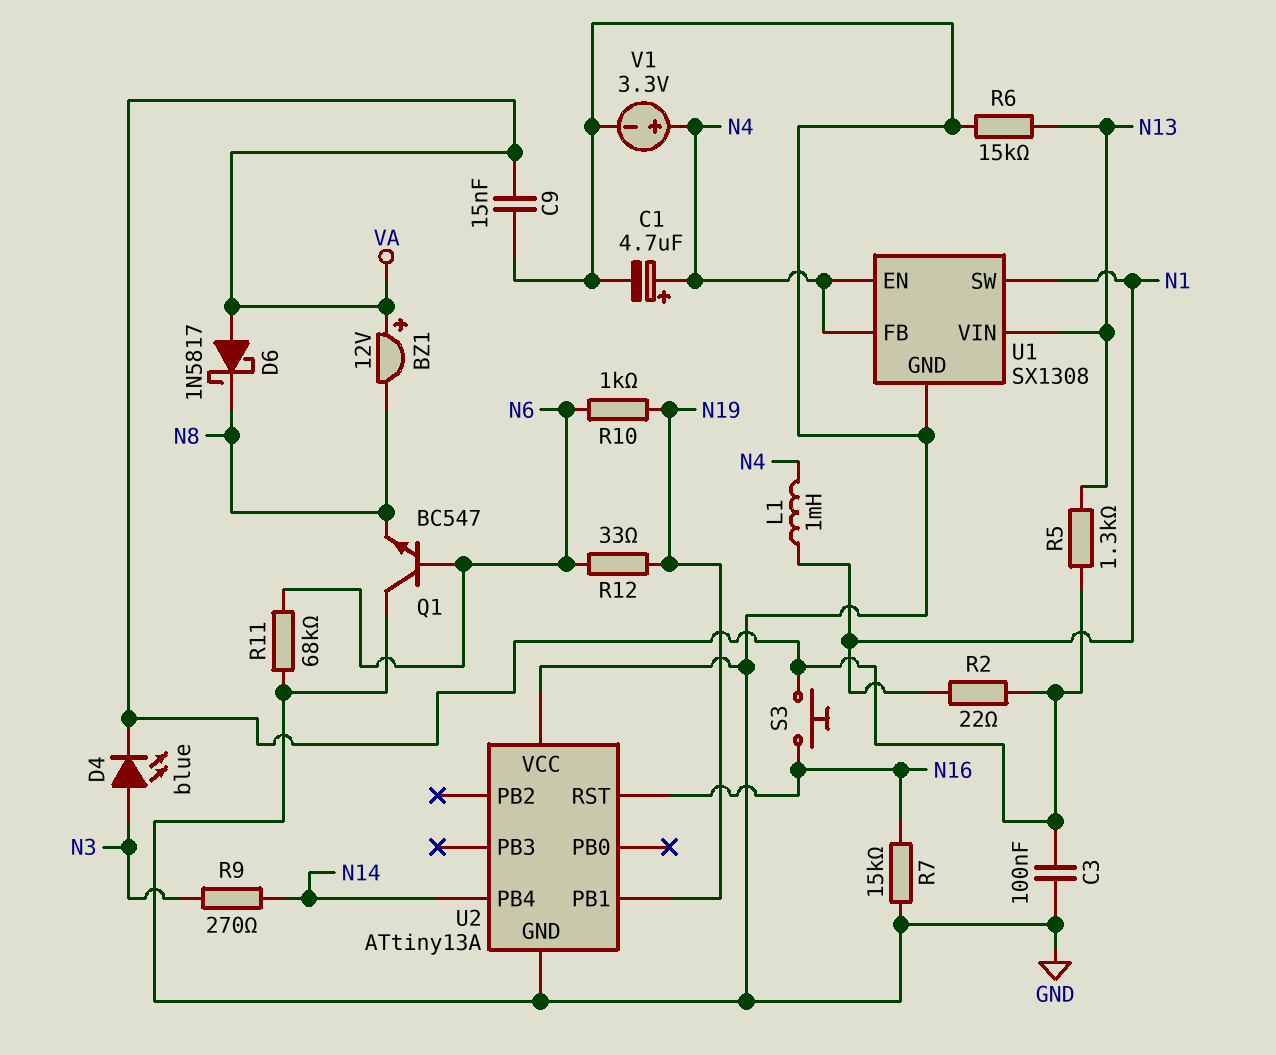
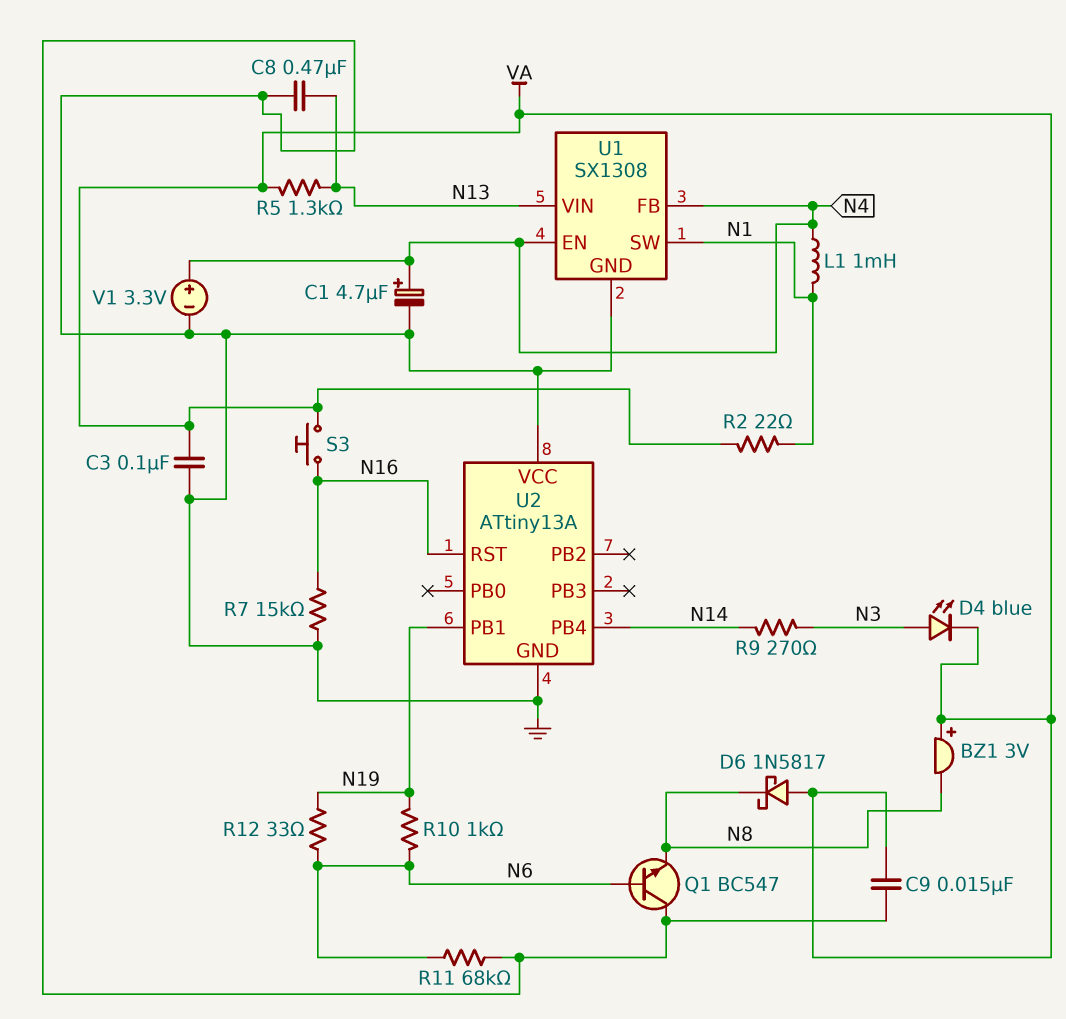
BZ1: buzzer 12V (plus VA, minus N8) -> buzzer 3V (plus VA, minus N8)
C8: none -> 470nF (GND, N13)
R6: 15k (GND, N13) -> none

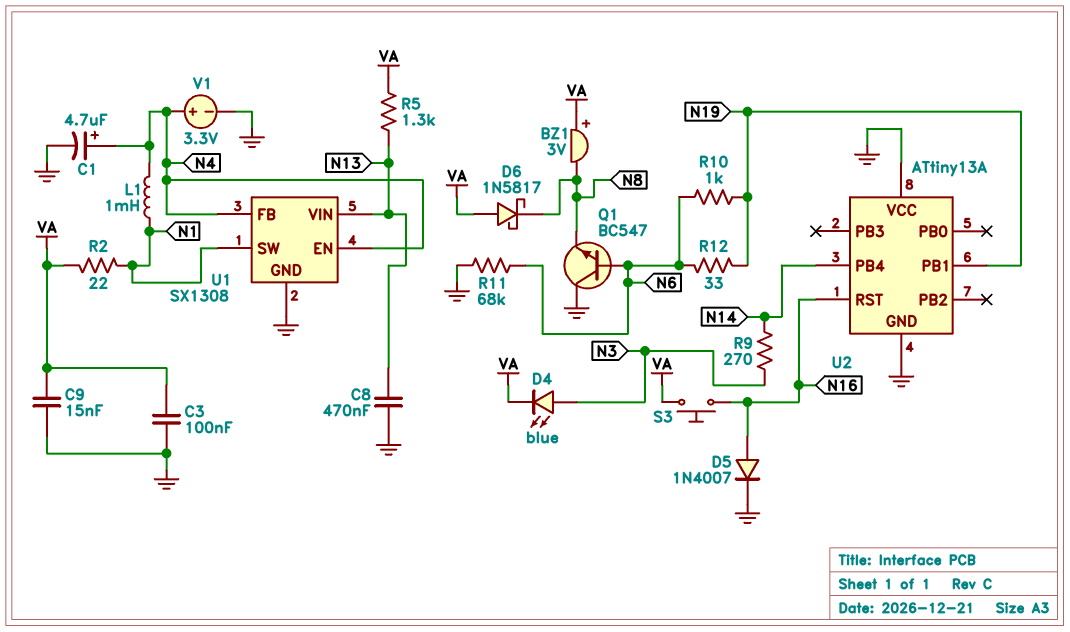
D5: none -> diode 1N4007 (A N16, K GND)
R7: 15k (GND, N16) -> none

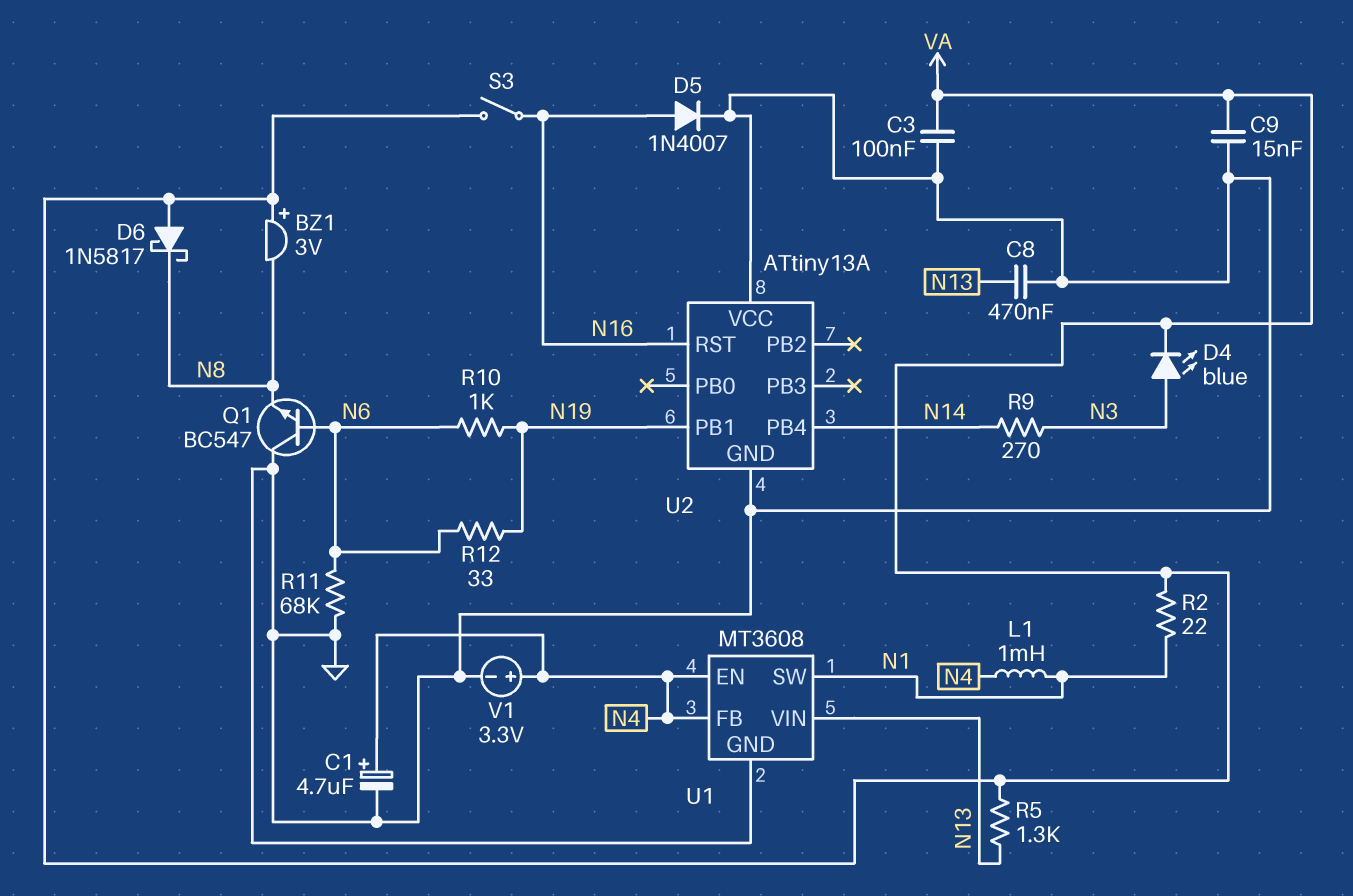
S3: button (N16, VA) -> switch (N16, VA)
U1: SX1308 -> MT3608

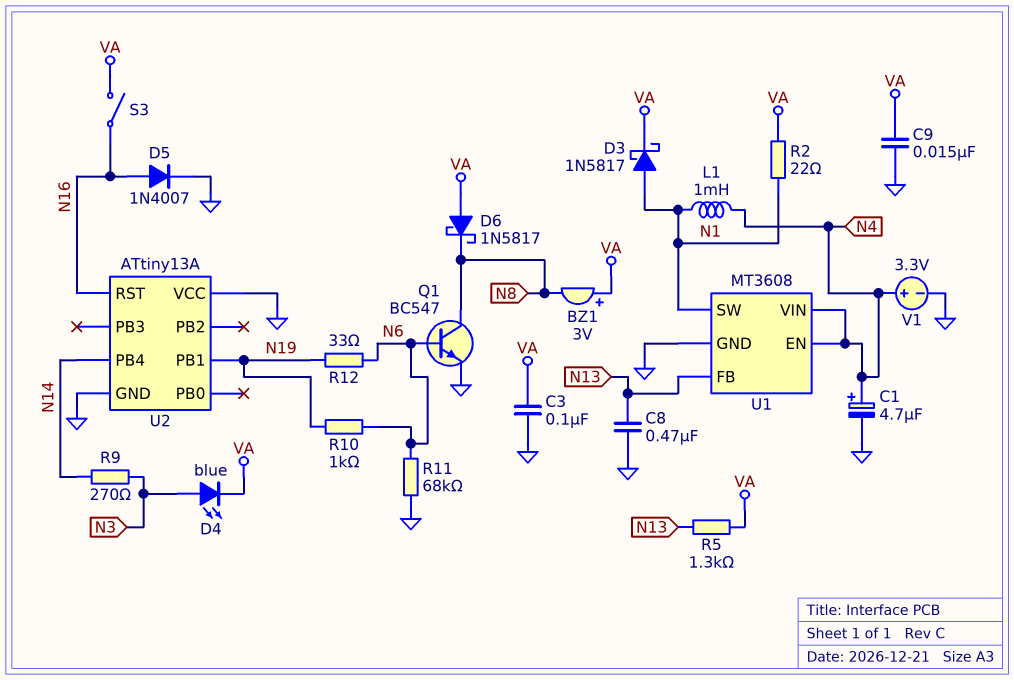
D3: none -> schottky 1N5817 (A N1, K VA)
Q1: NPN BC547 (B N6, C GND, E N8) -> NPN BC547 (B N6, C N8, E GND)
U1 pin FB: N4 -> N13
U1 pin VIN: N13 -> N4

